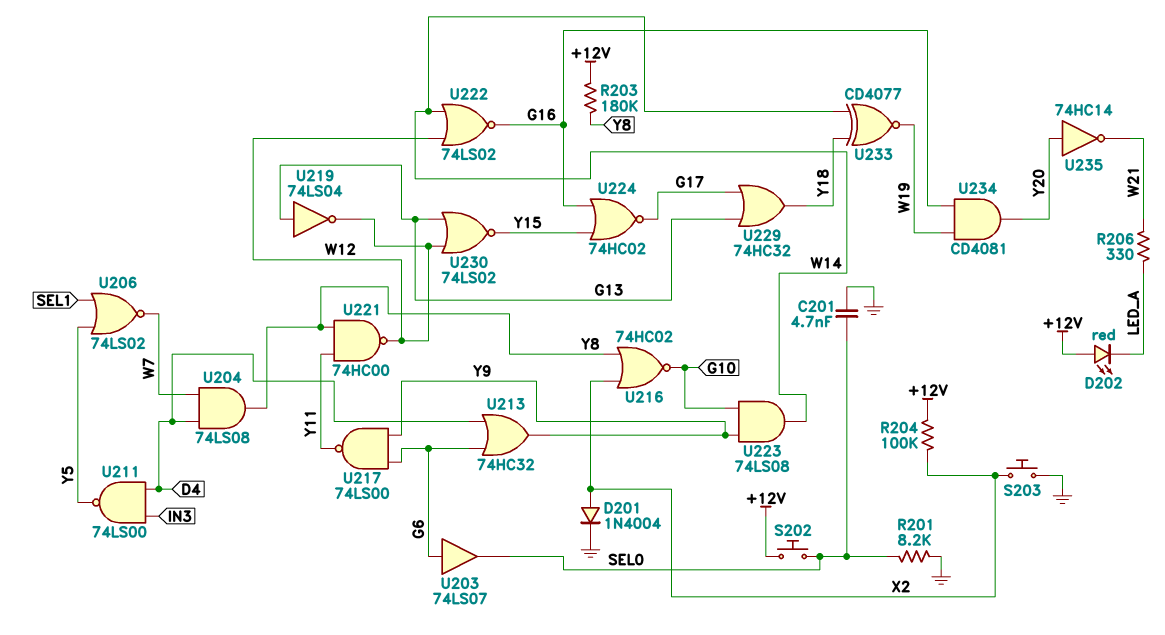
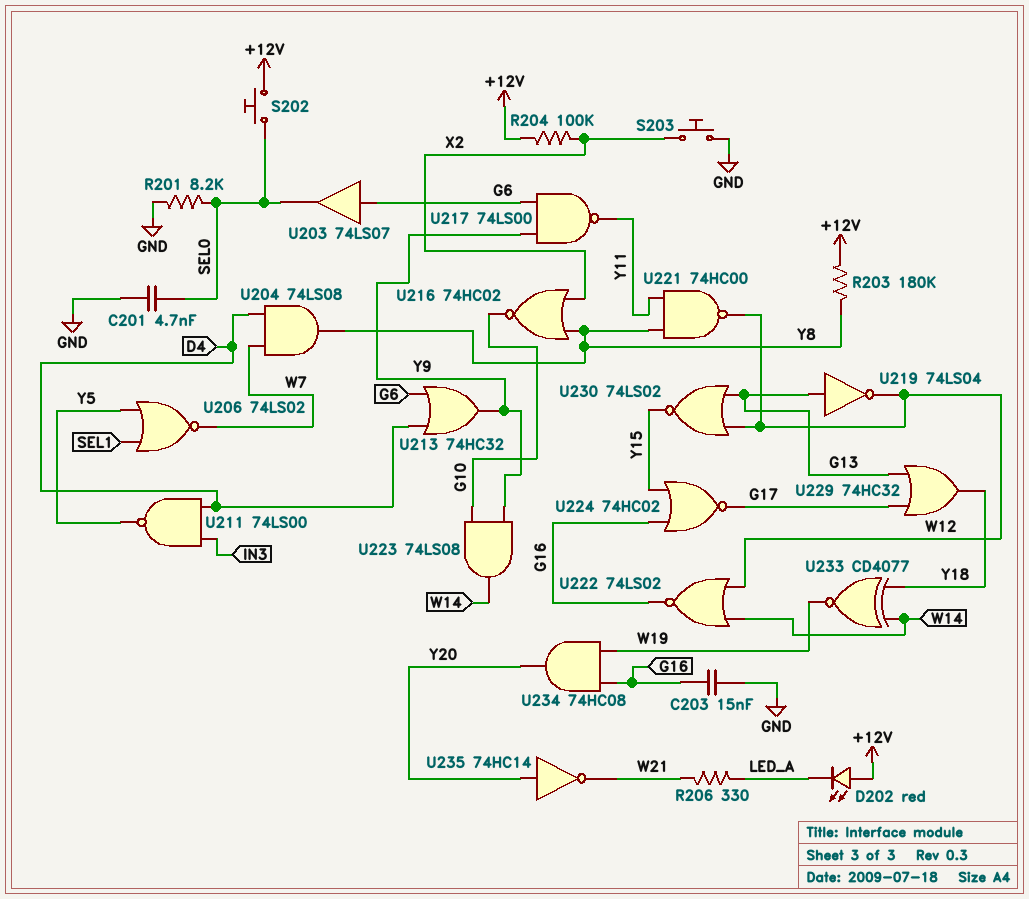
C203: none -> 15nF (G16, GND)
D201: diode 1N4004 (A X2, K GND) -> none
U234: AND CD4081 (in G16, in W19, out Y20) -> AND 74HC08 (in G16, in W19, out Y20)

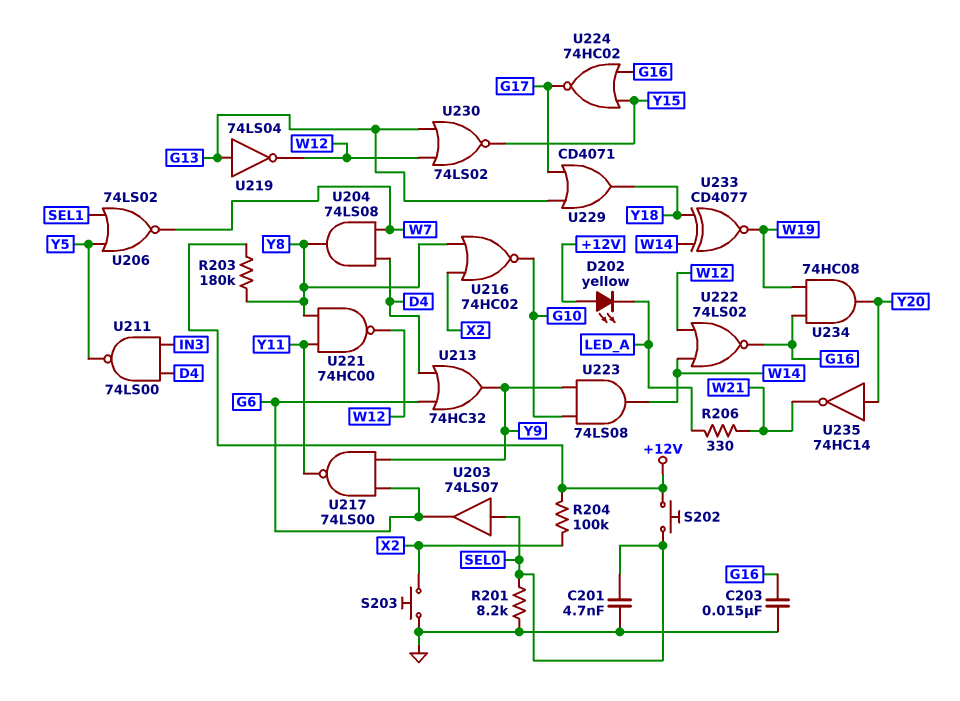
D202: LED red (A +12V, K LED_A) -> LED yellow (A +12V, K LED_A)
U203: buffer 74LS07 (in G6, out SEL0) -> buffer 74LS07 (in SEL0, out G6)
U229: OR 74HC32 (in G13, in G17, out Y18) -> OR CD4071 (in G13, in G17, out Y18)

